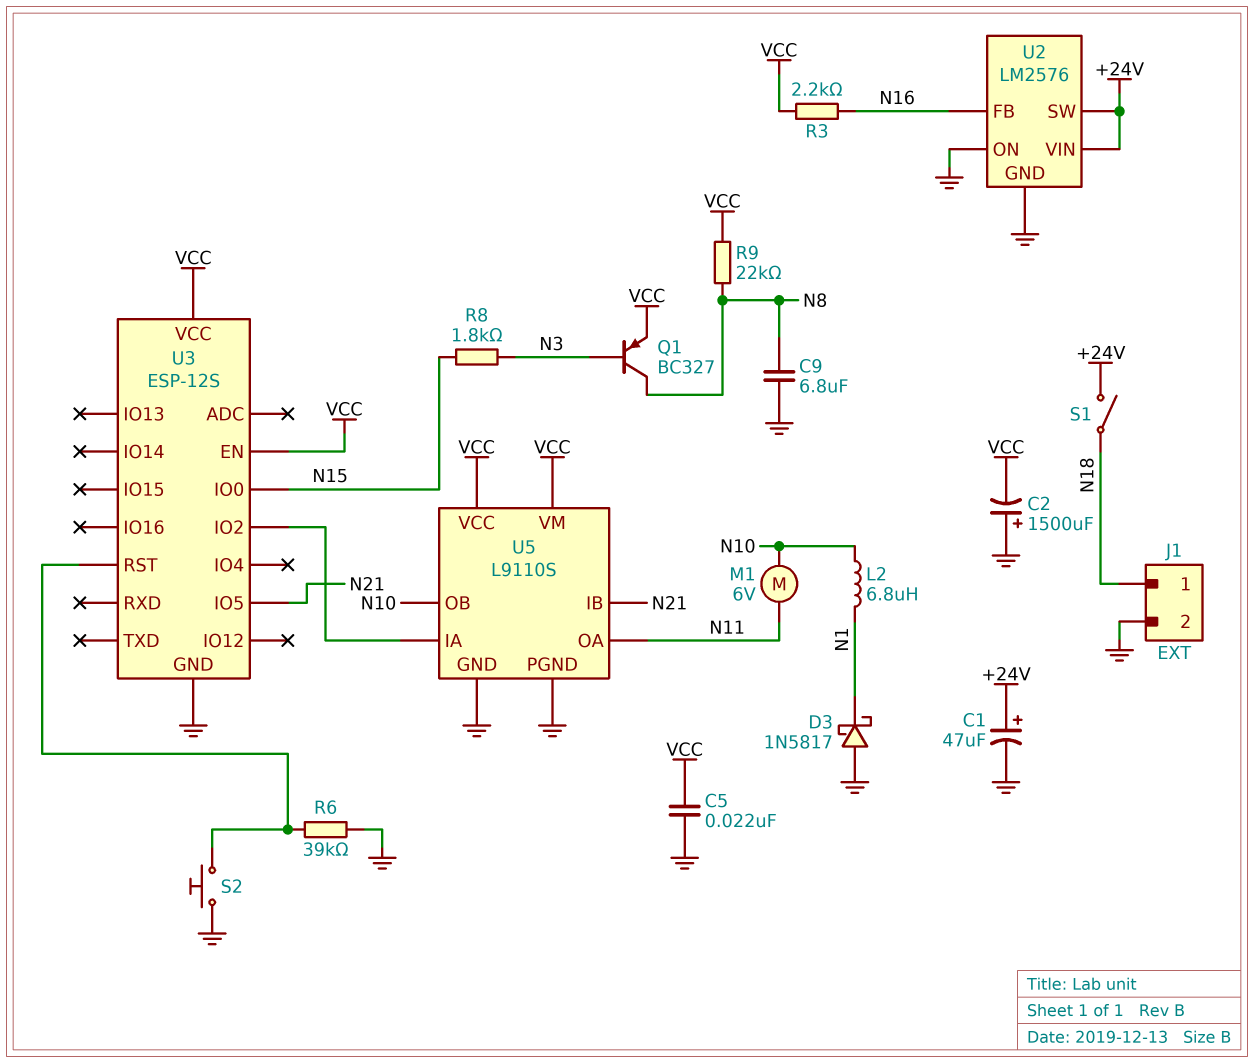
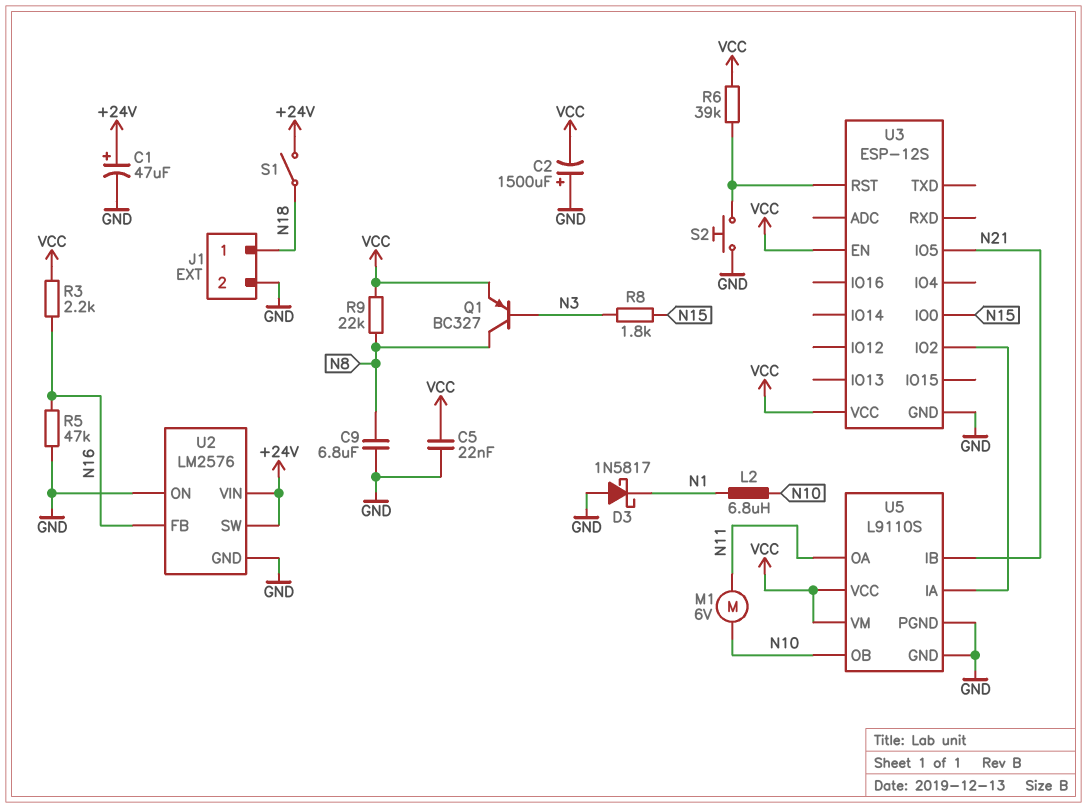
R5: none -> 47k (GND, N16)
R6: 39k (GND, U3/RST) -> 39k (U3/RST, VCC)

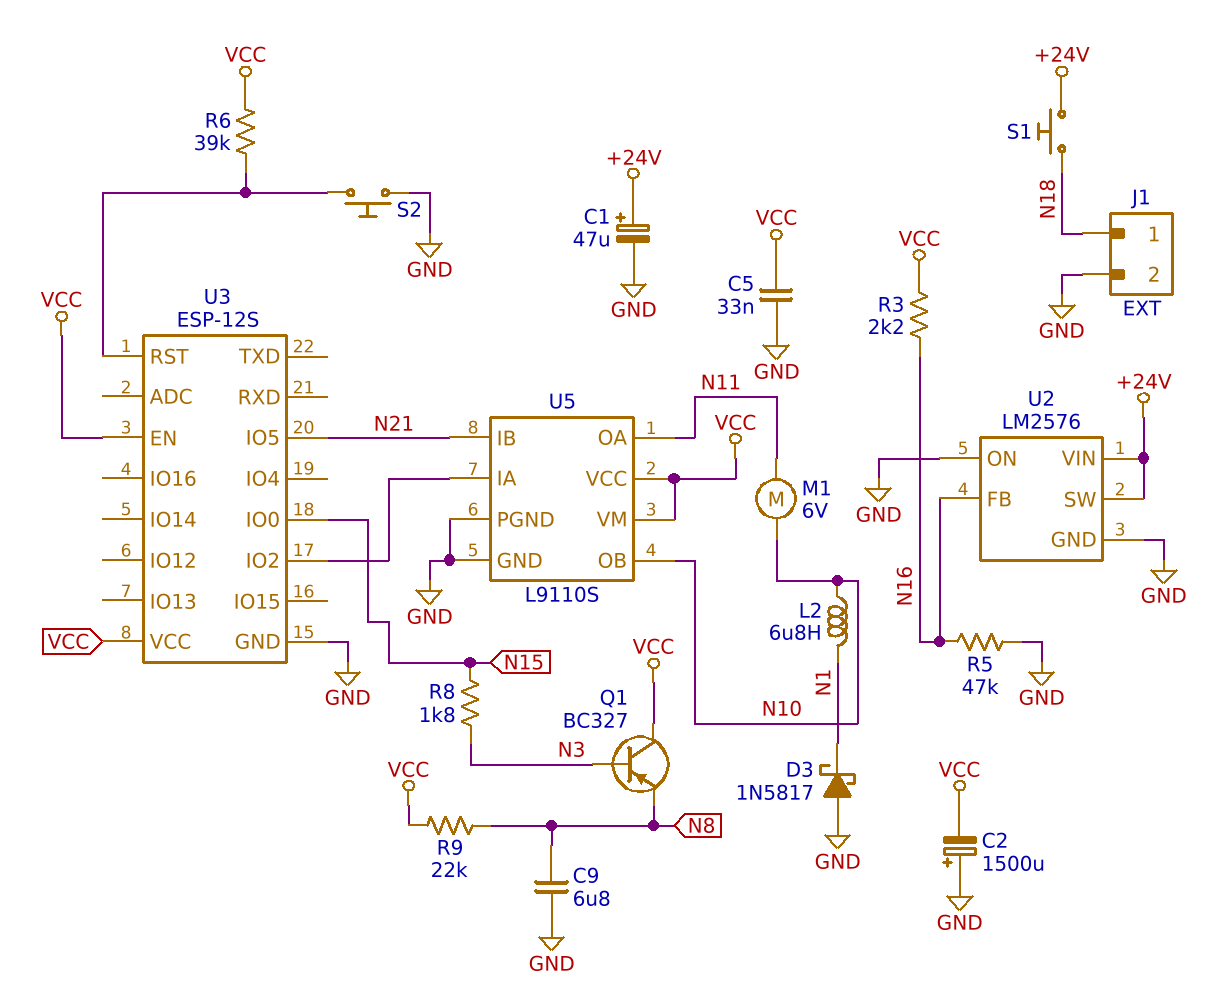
C5: 22nF (GND, VCC) -> 33nF (GND, VCC)
Q1: PNP BC327 (B N3, C N8, E VCC) -> PNP BC327 (B N3, C VCC, E N8)
S1: switch (+24V, N18) -> button (+24V, N18)

